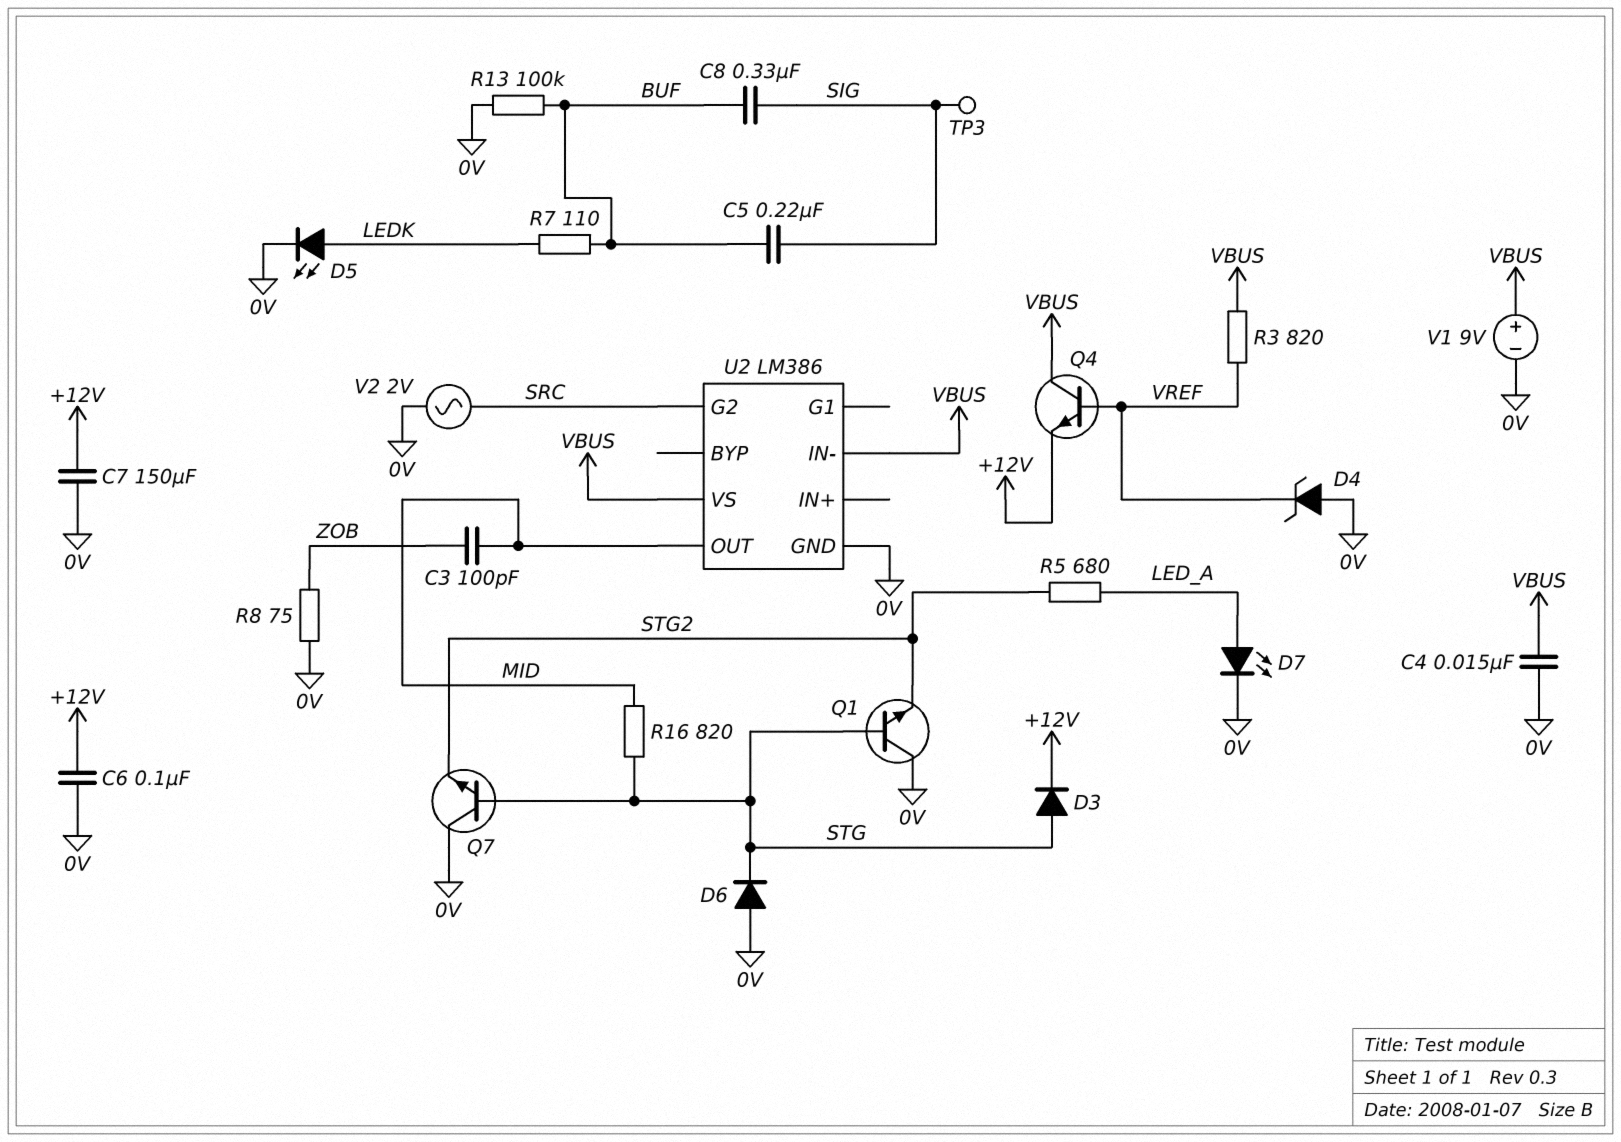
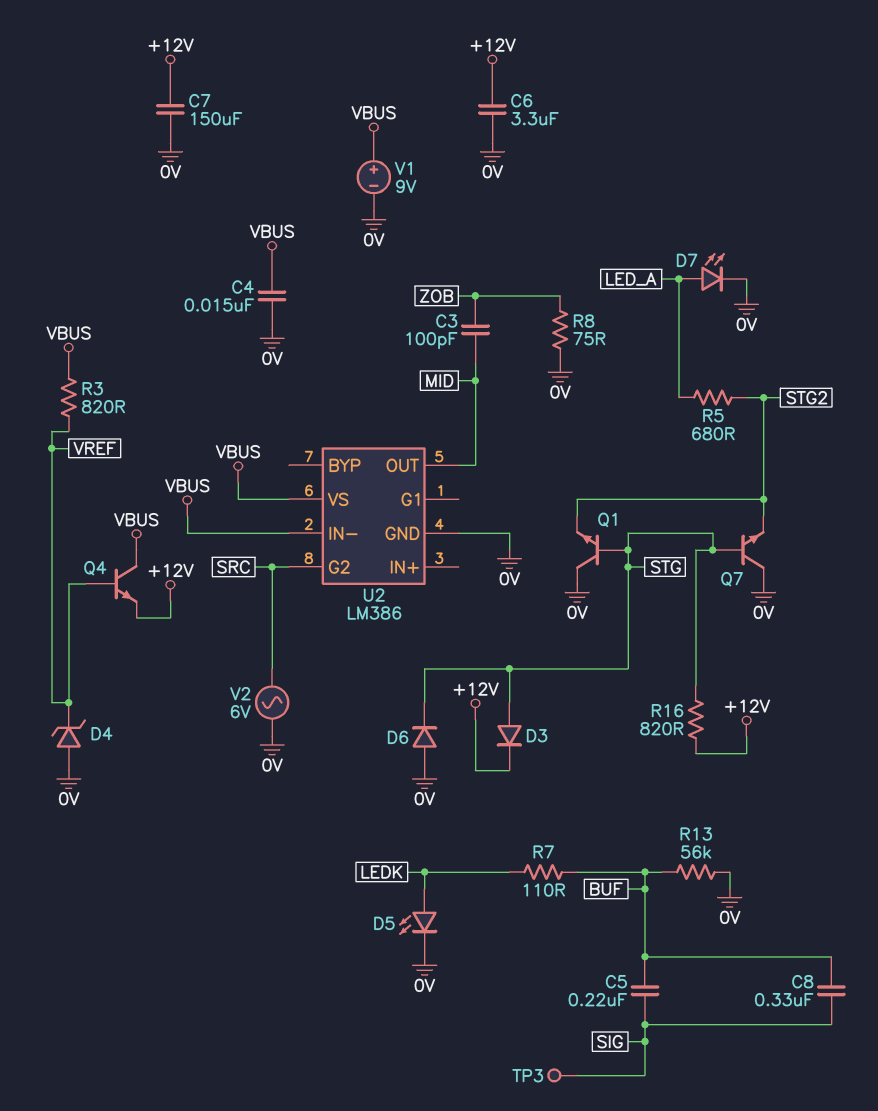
C6: 100nF (+12V, 0V) -> 3.3uF (+12V, 0V)
R13: 100k (0V, BUF) -> 56k (0V, BUF)
R16: 820 (MID, STG) -> 820 (+12V, STG)
V2: AC 2V (0V, SRC) -> AC 6V (0V, SRC)

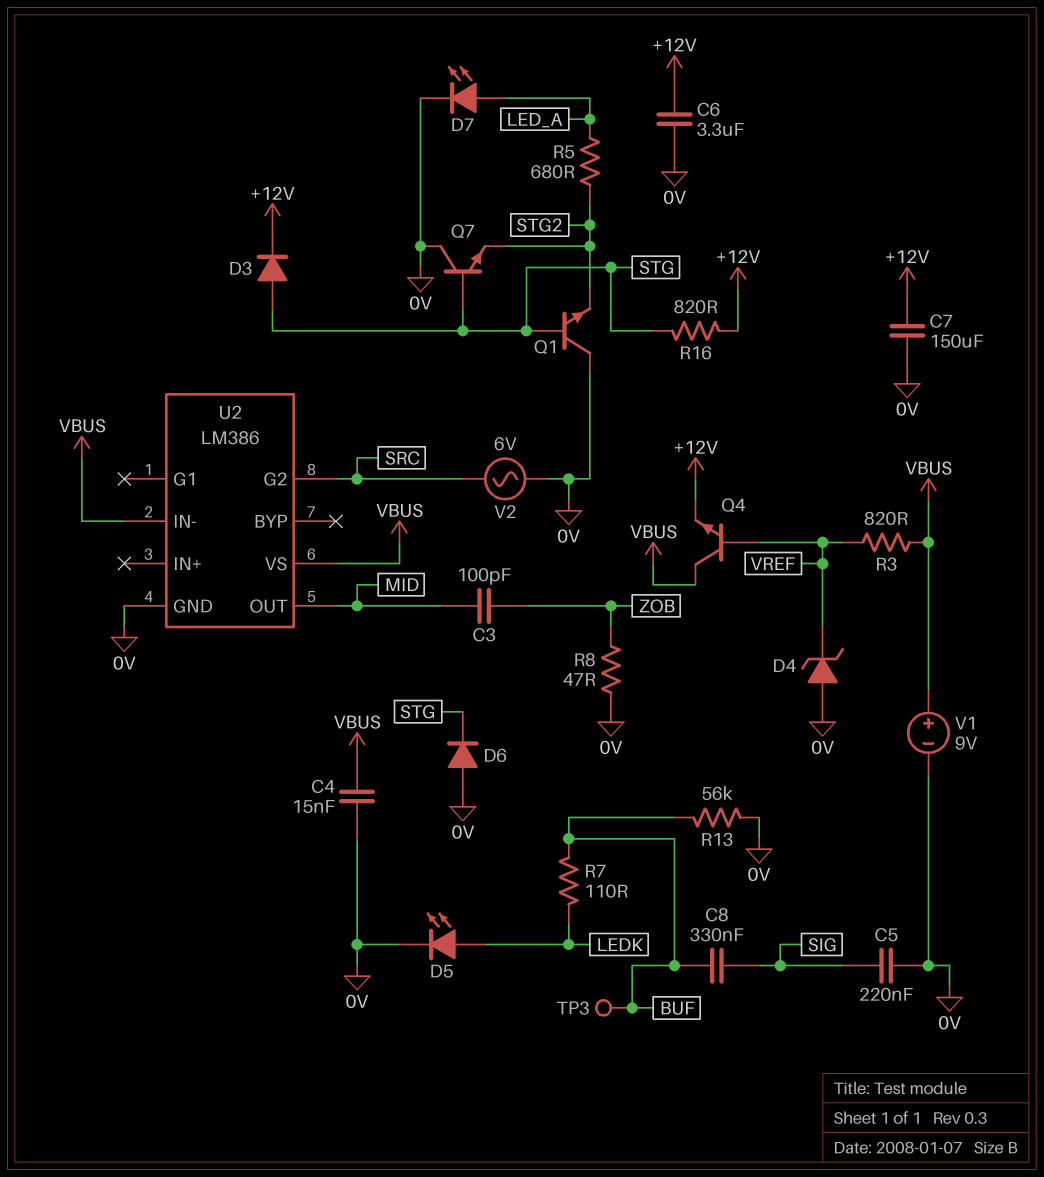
C5: 220nF (BUF, SIG) -> 220nF (0V, SIG)
R8: 75 (0V, ZOB) -> 47 (0V, ZOB)
TP3: test point (SIG) -> test point (BUF)

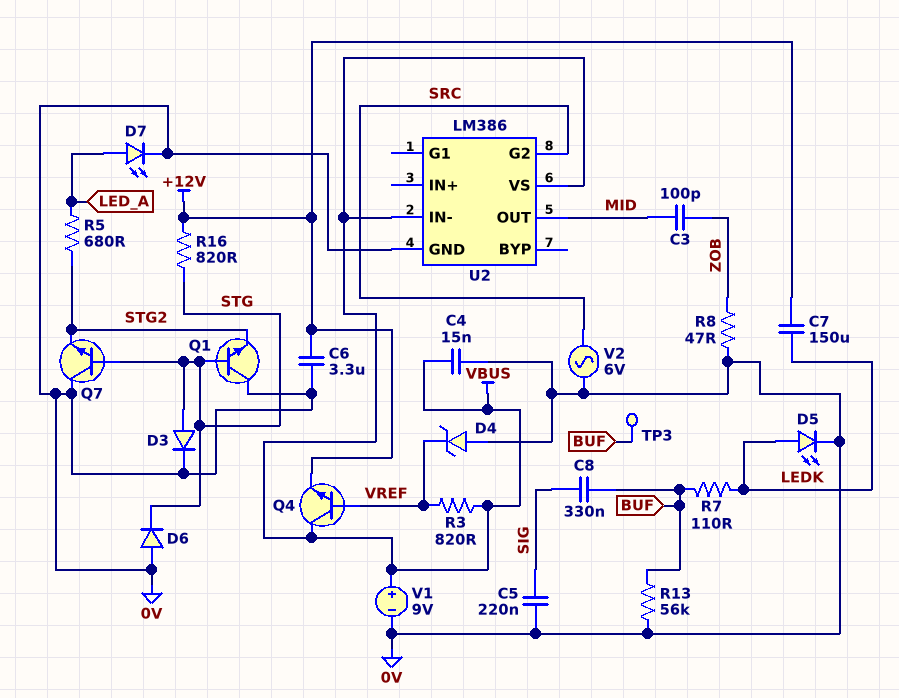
C7: 150uF (+12V, 0V) -> 150uF (+12V, LEDK)
D3: diode (A STG, K +12V) -> diode (A STG, K 0V)

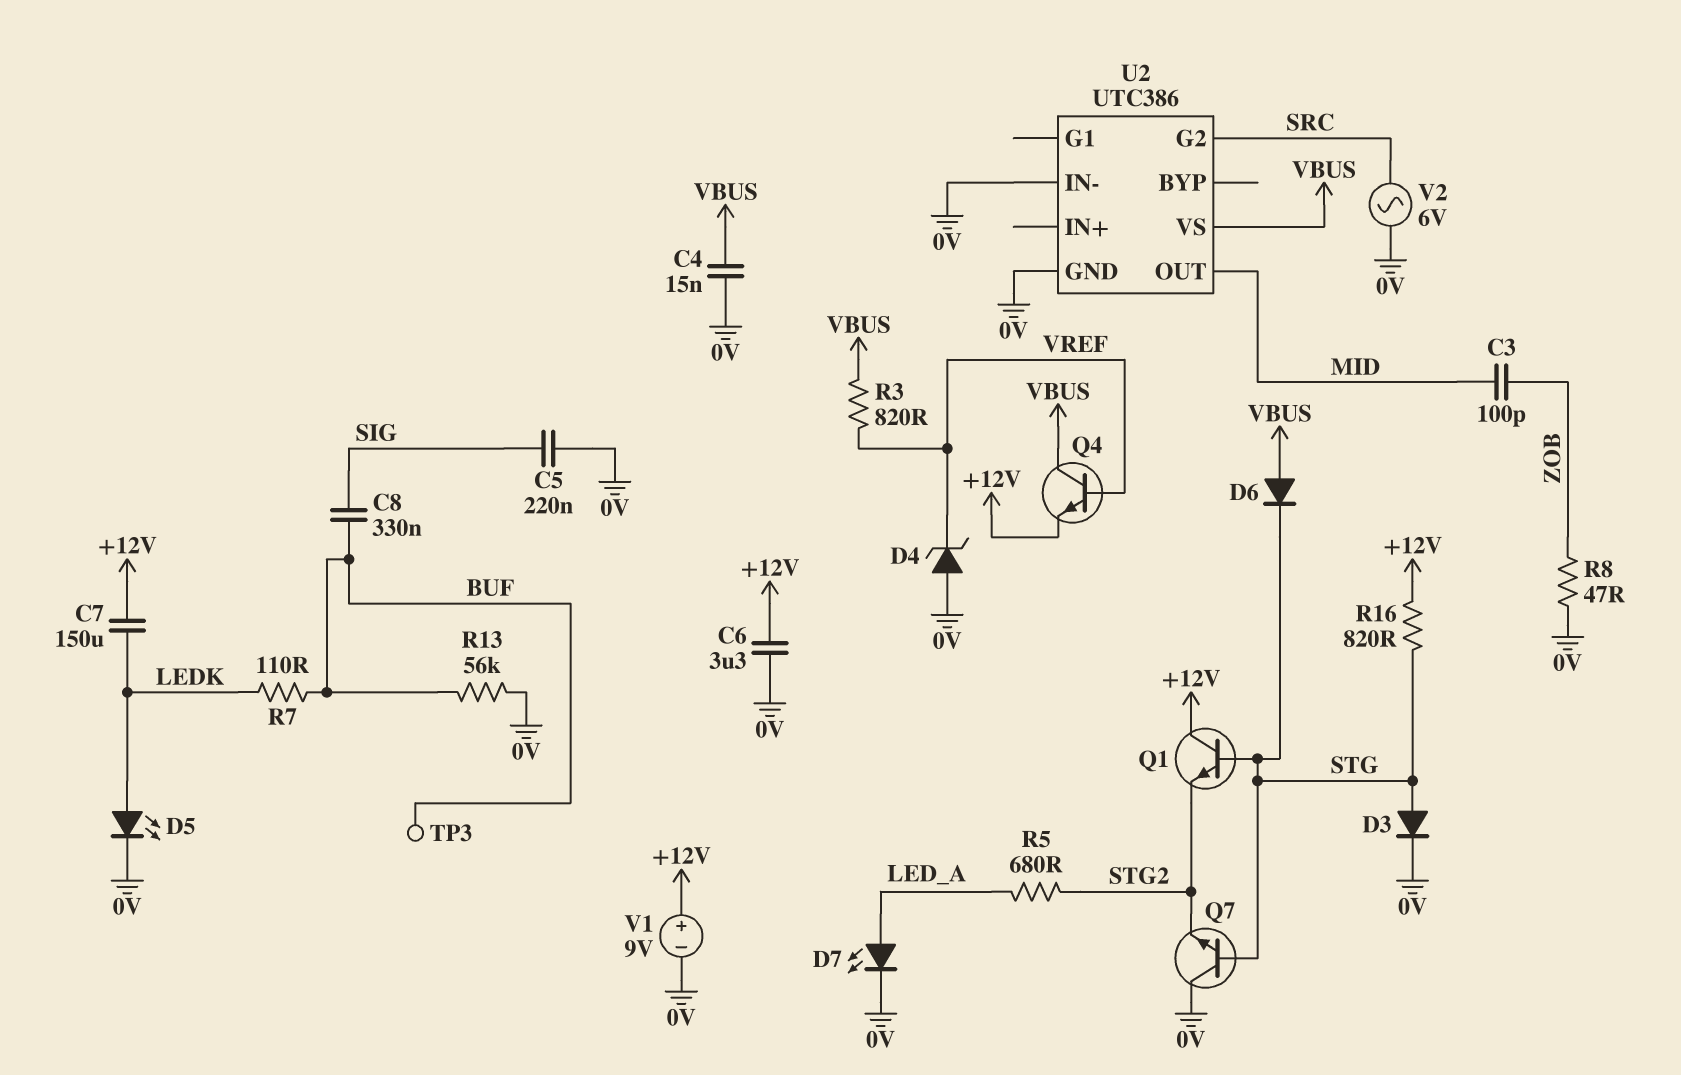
D6: diode (A 0V, K STG) -> diode (A VBUS, K STG)
Q1: NPN (B STG, C 0V, E STG2) -> NPN (B STG, C +12V, E STG2)
U2: LM386 -> UTC386
U2 pin IN-: VBUS -> 0V
V1: 9V (plus VBUS, minus 0V) -> 9V (plus +12V, minus 0V)

